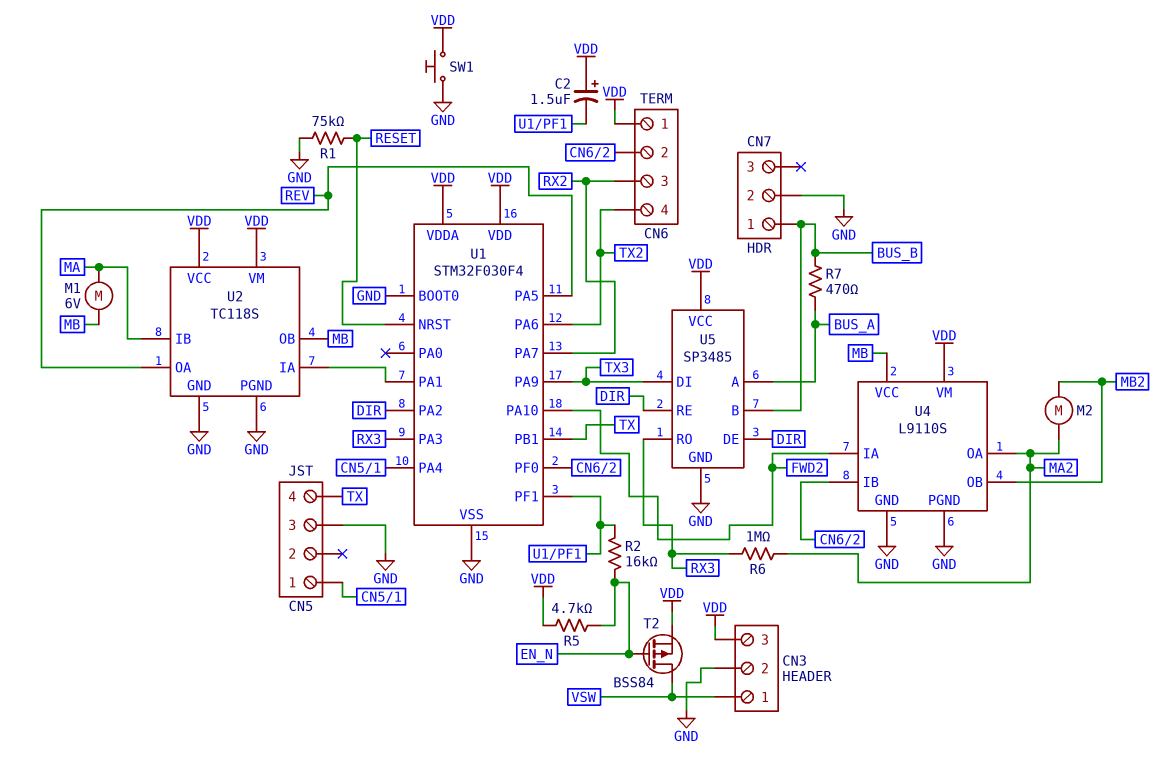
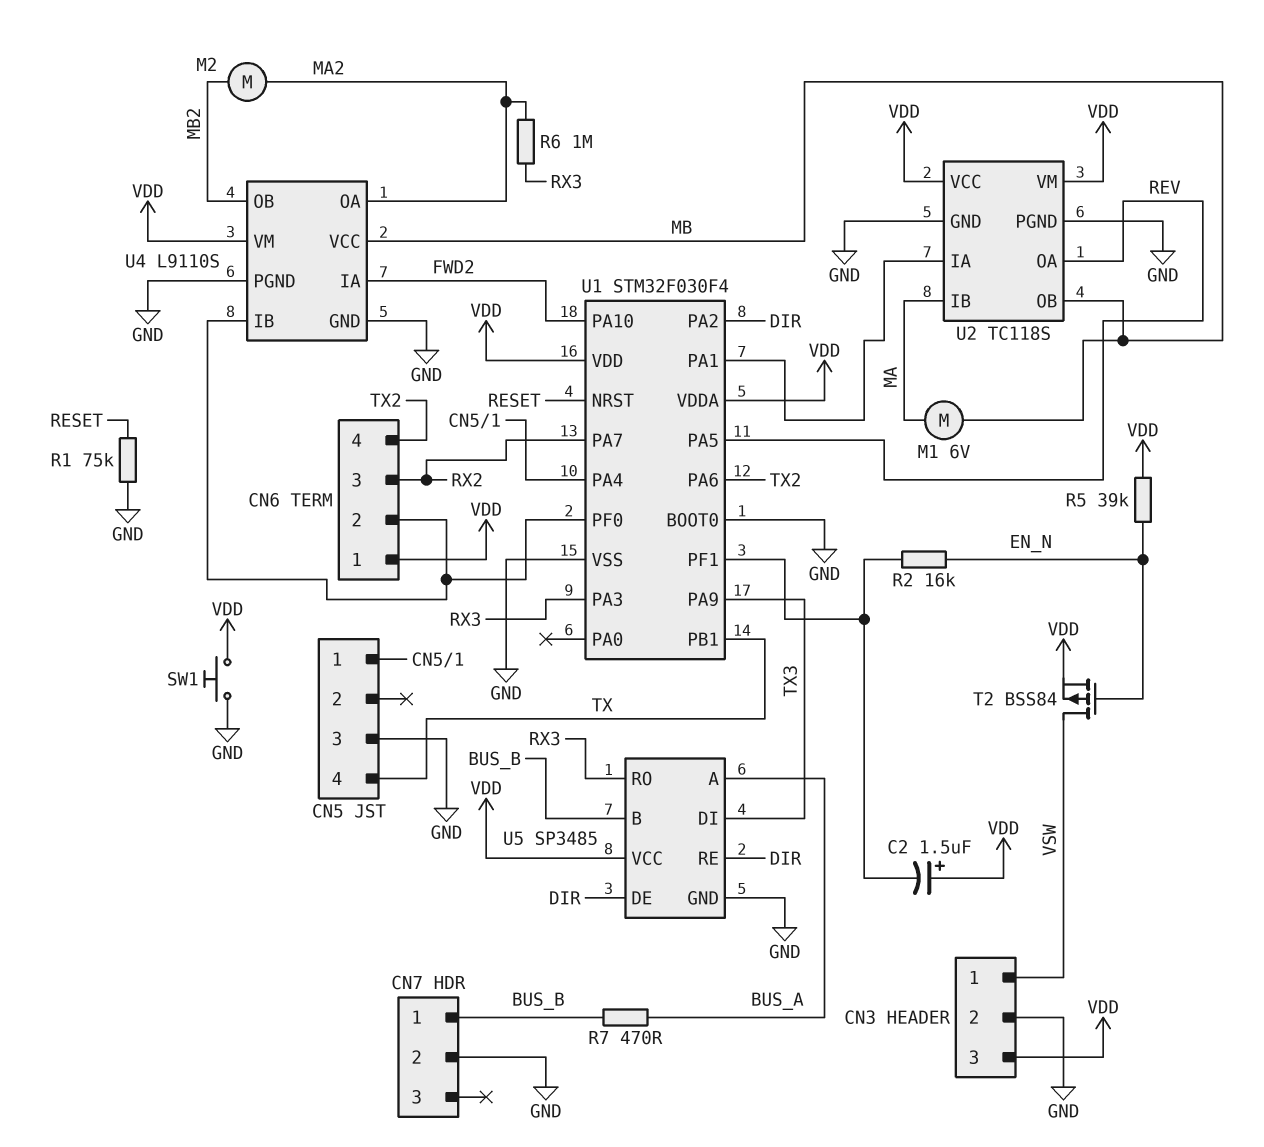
R5: 4.7k (EN_N, VDD) -> 39k (EN_N, VDD)

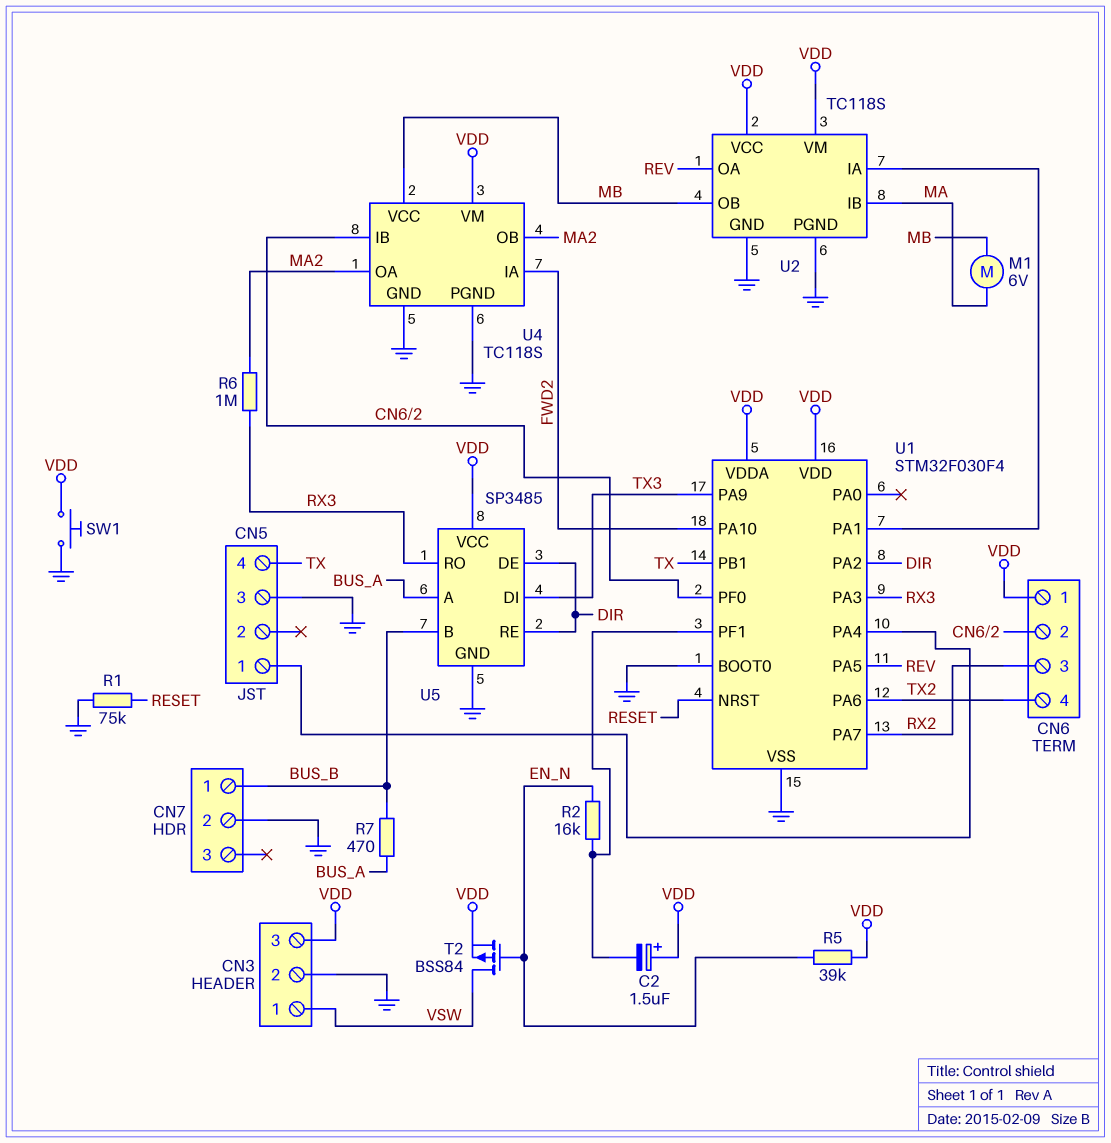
M2: motor (MA2, MB2) -> none
U4: L9110S -> TC118S
U4 pin OB: MB2 -> MA2

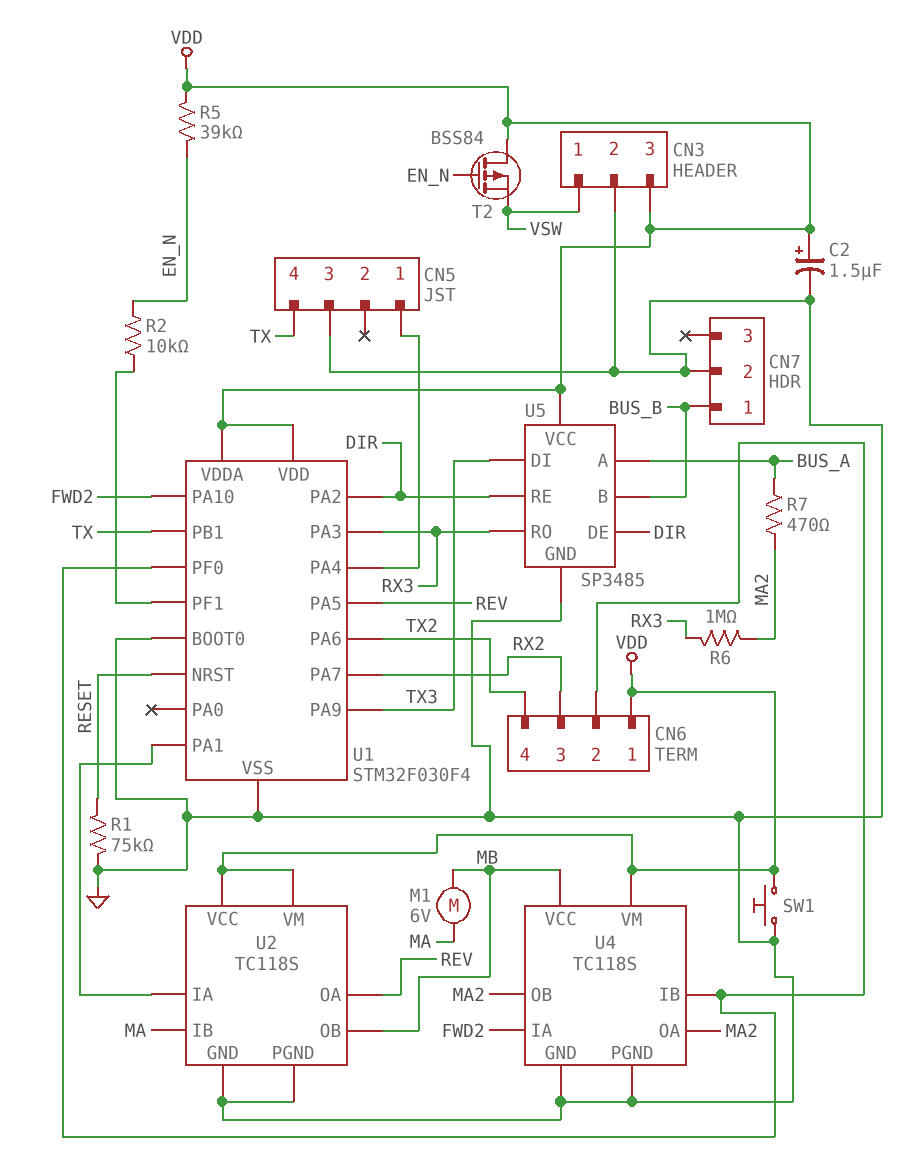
C2: 1.5uF (plus VDD, minus U1/PF1) -> 1.5uF (plus VDD, minus GND)
R2: 16k (EN_N, U1/PF1) -> 10k (EN_N, U1/PF1)
R7: 470 (BUS_A, BUS_B) -> 470 (BUS_A, MA2)
T2: PMOS BSS84 (G EN_N, D VSW, S VDD) -> PMOS BSS84 (G EN_N, D VDD, S VSW)

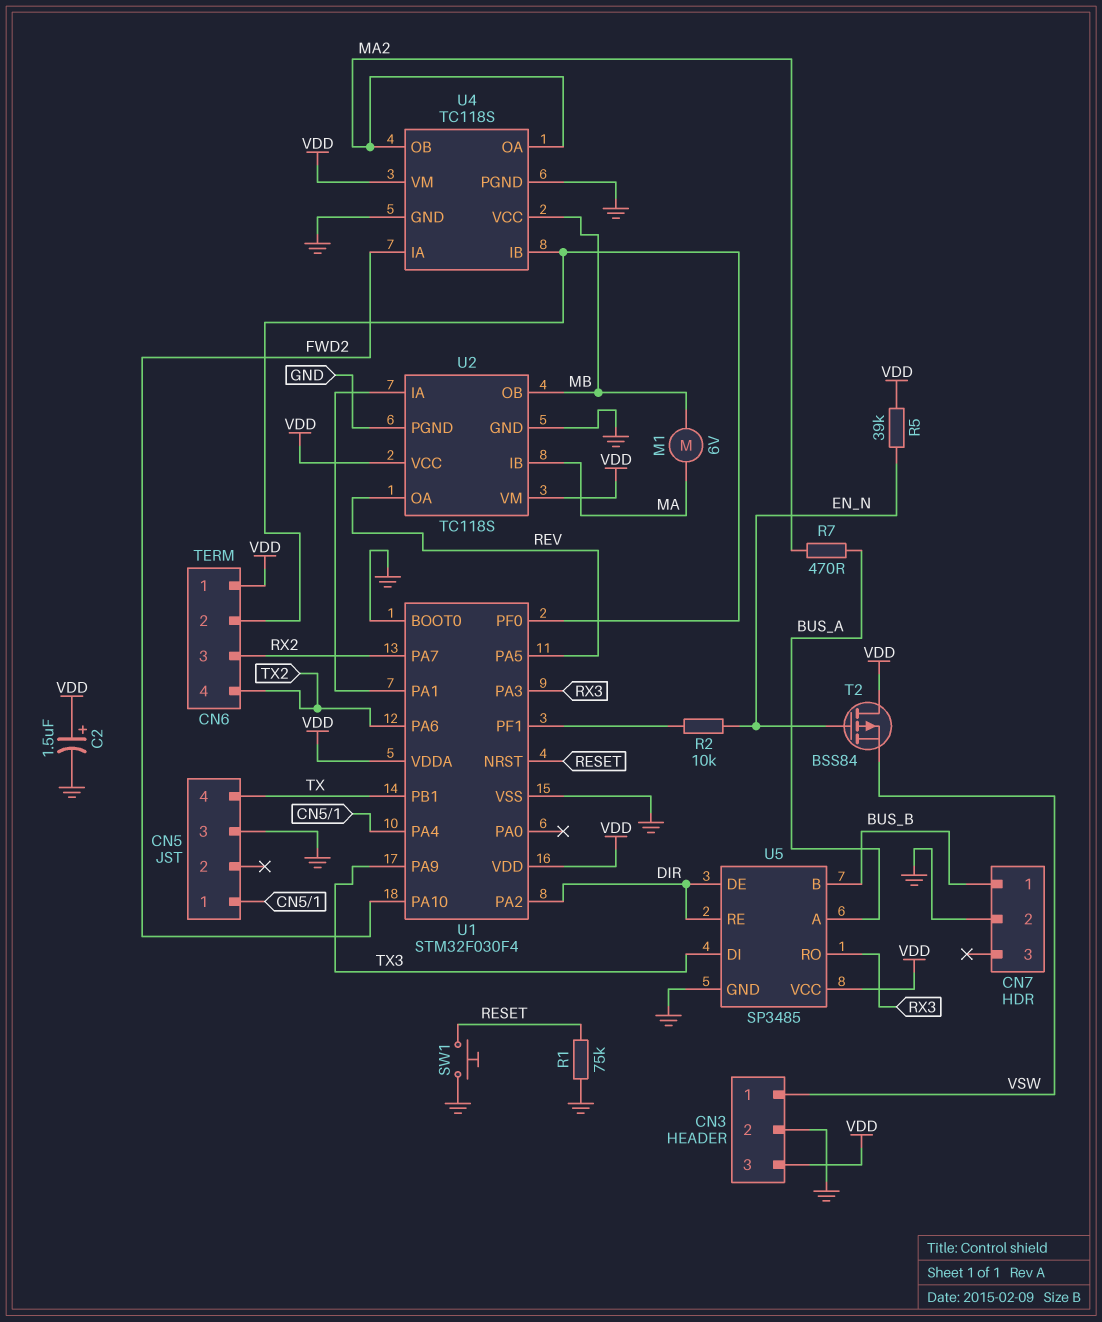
R6: 1M (MA2, RX3) -> none
SW1: button (GND, VDD) -> button (GND, RESET)

